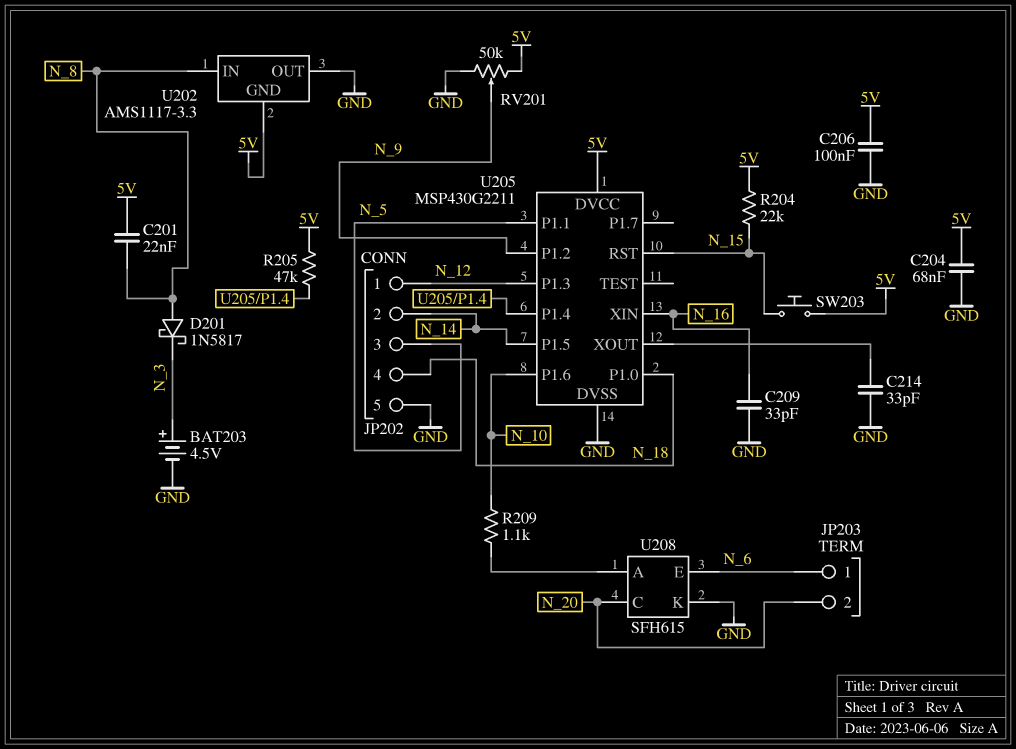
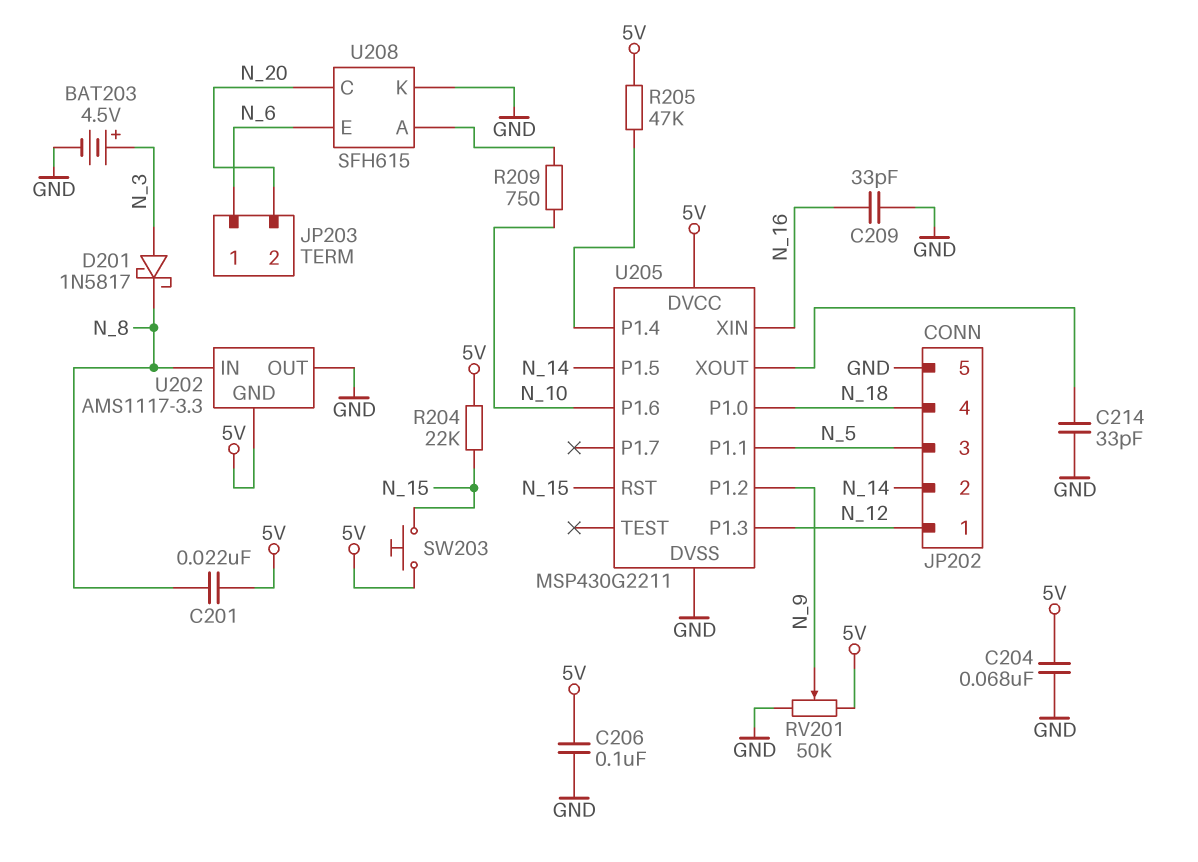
D201: schottky 1N5817 (A N_8, K N_3) -> schottky 1N5817 (A N_3, K N_8)
R209: 1.1k (N_10, U208/A) -> 750 (N_10, U208/A)

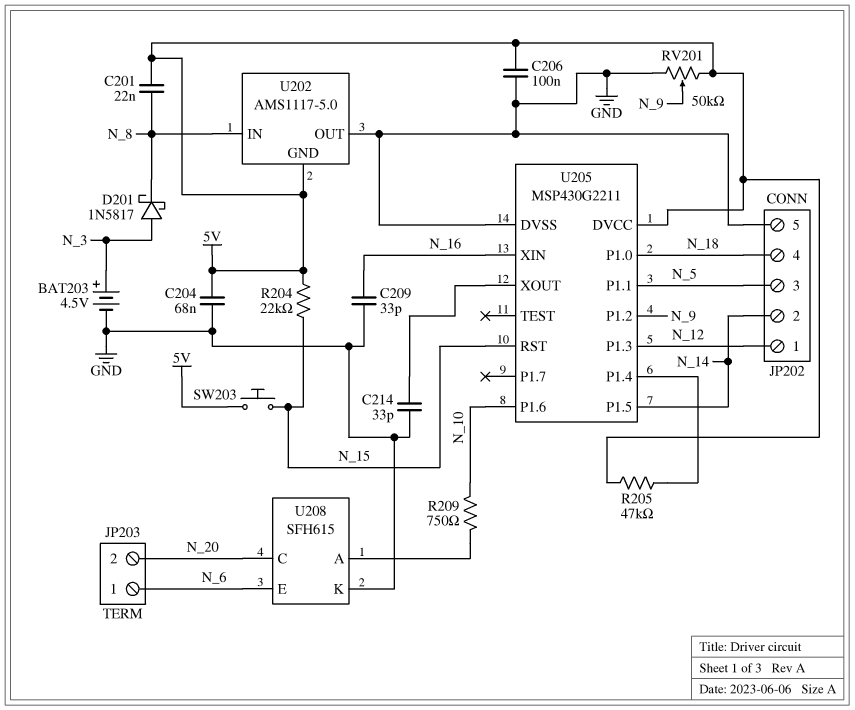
U202: AMS1117-3.3 -> AMS1117-5.0

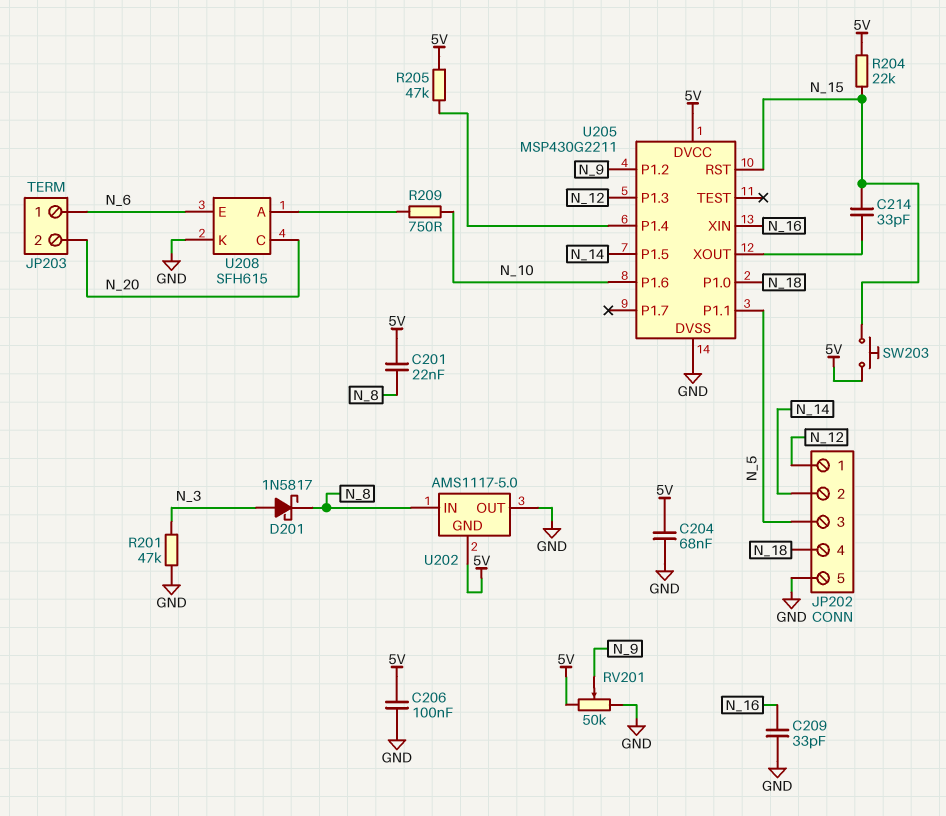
BAT203: 4.5V (plus N_3, minus GND) -> none
C214: 33pF (GND, U205/XOUT) -> 33pF (N_15, U205/XOUT)
R201: none -> 47k (GND, N_3)

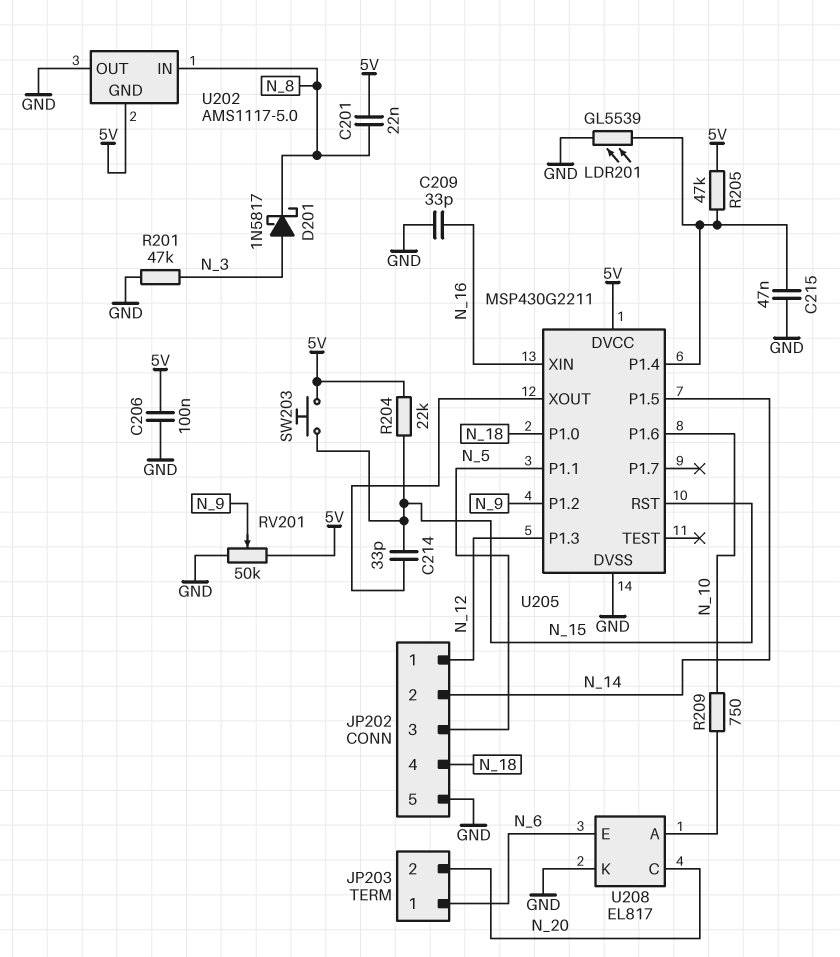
C204: 68nF (5V, GND) -> none
C215: none -> 47nF (GND, U205/P1.4)
LDR201: none -> GL5539 (GND, U205/P1.4)
U208: SFH615 -> EL817

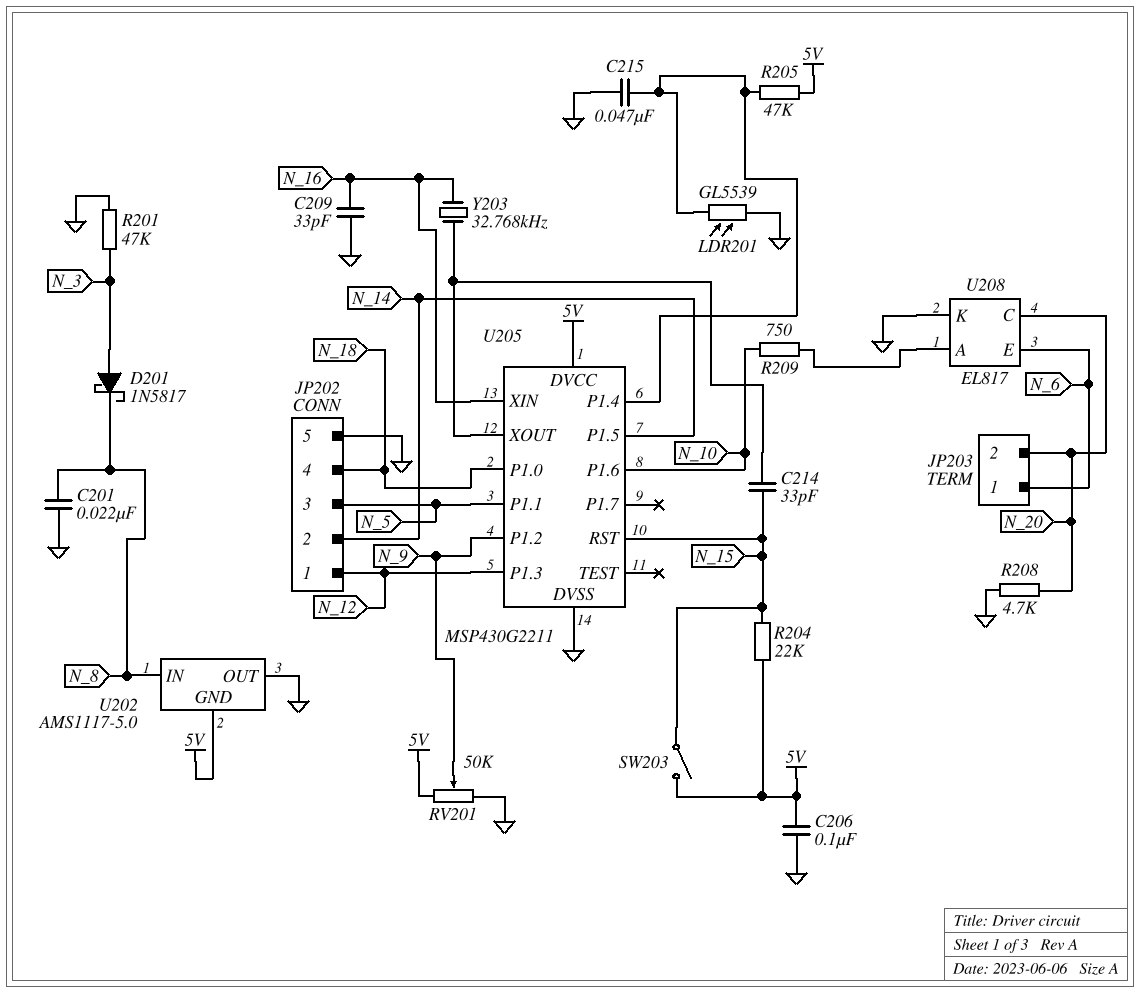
C201: 22nF (5V, N_8) -> 22nF (GND, N_8)
R208: none -> 4.7k (GND, N_20)
SW203: button (5V, N_15) -> switch (5V, N_15)
Y203: none -> 32.768kHz (N_16, U205/XOUT)

